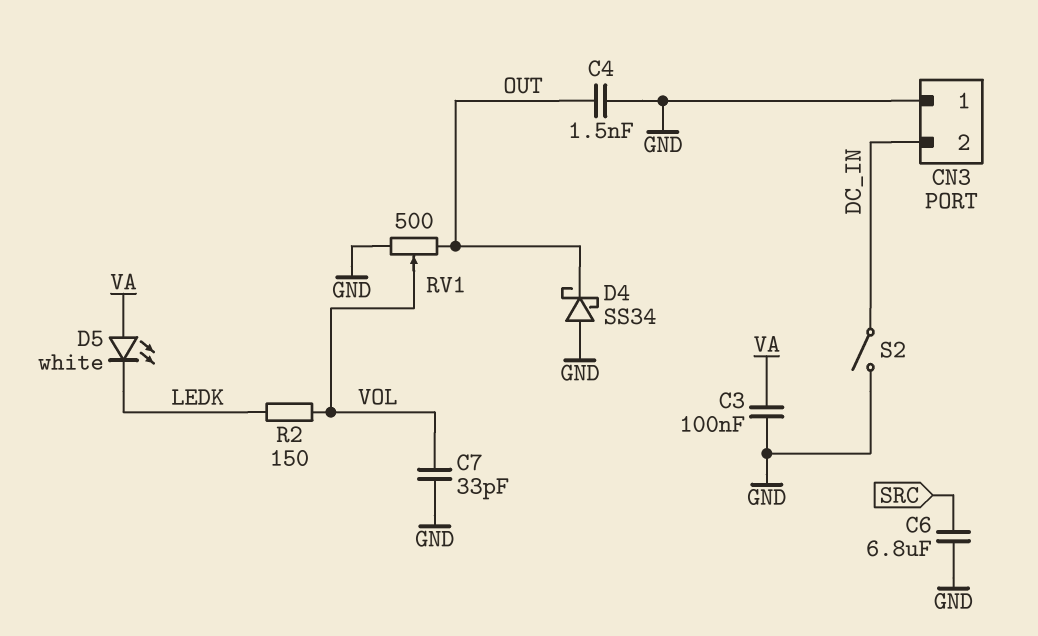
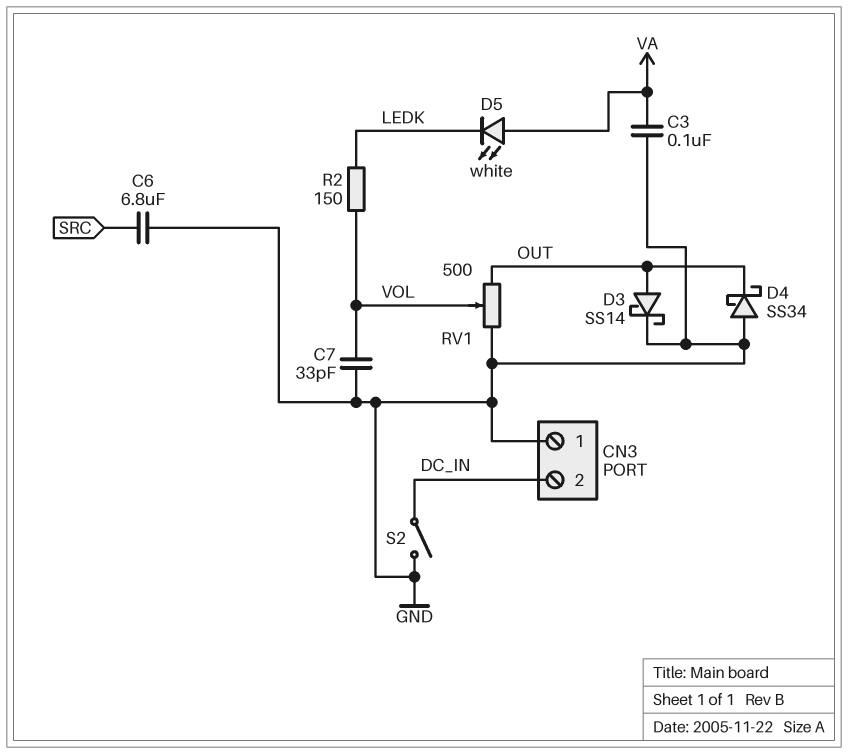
C4: 1.5nF (GND, OUT) -> none
D3: none -> schottky SS14 (A OUT, K GND)

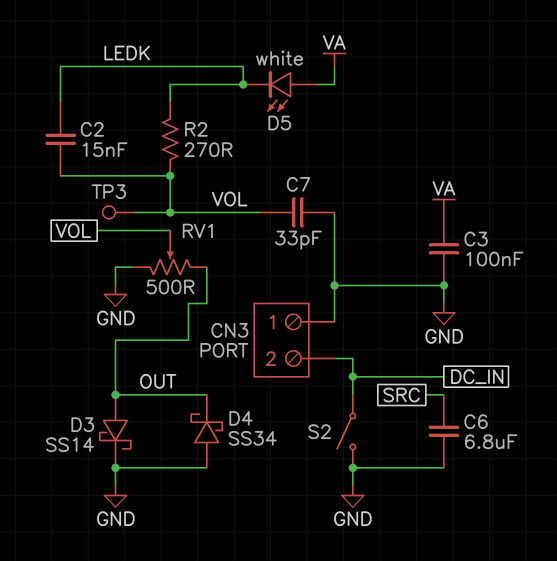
C2: none -> 15nF (LEDK, VOL)
R2: 150 (LEDK, VOL) -> 270 (LEDK, VOL)
TP3: none -> test point (VOL)

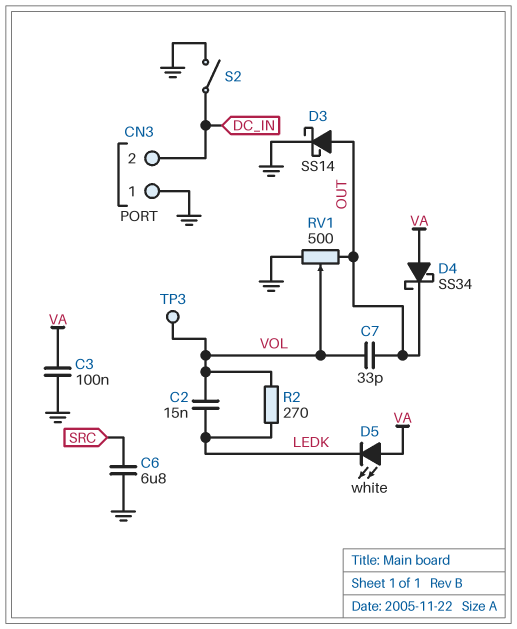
C7: 33pF (GND, VOL) -> 33pF (OUT, VOL)
D4: schottky SS34 (A GND, K OUT) -> schottky SS34 (A VA, K OUT)

